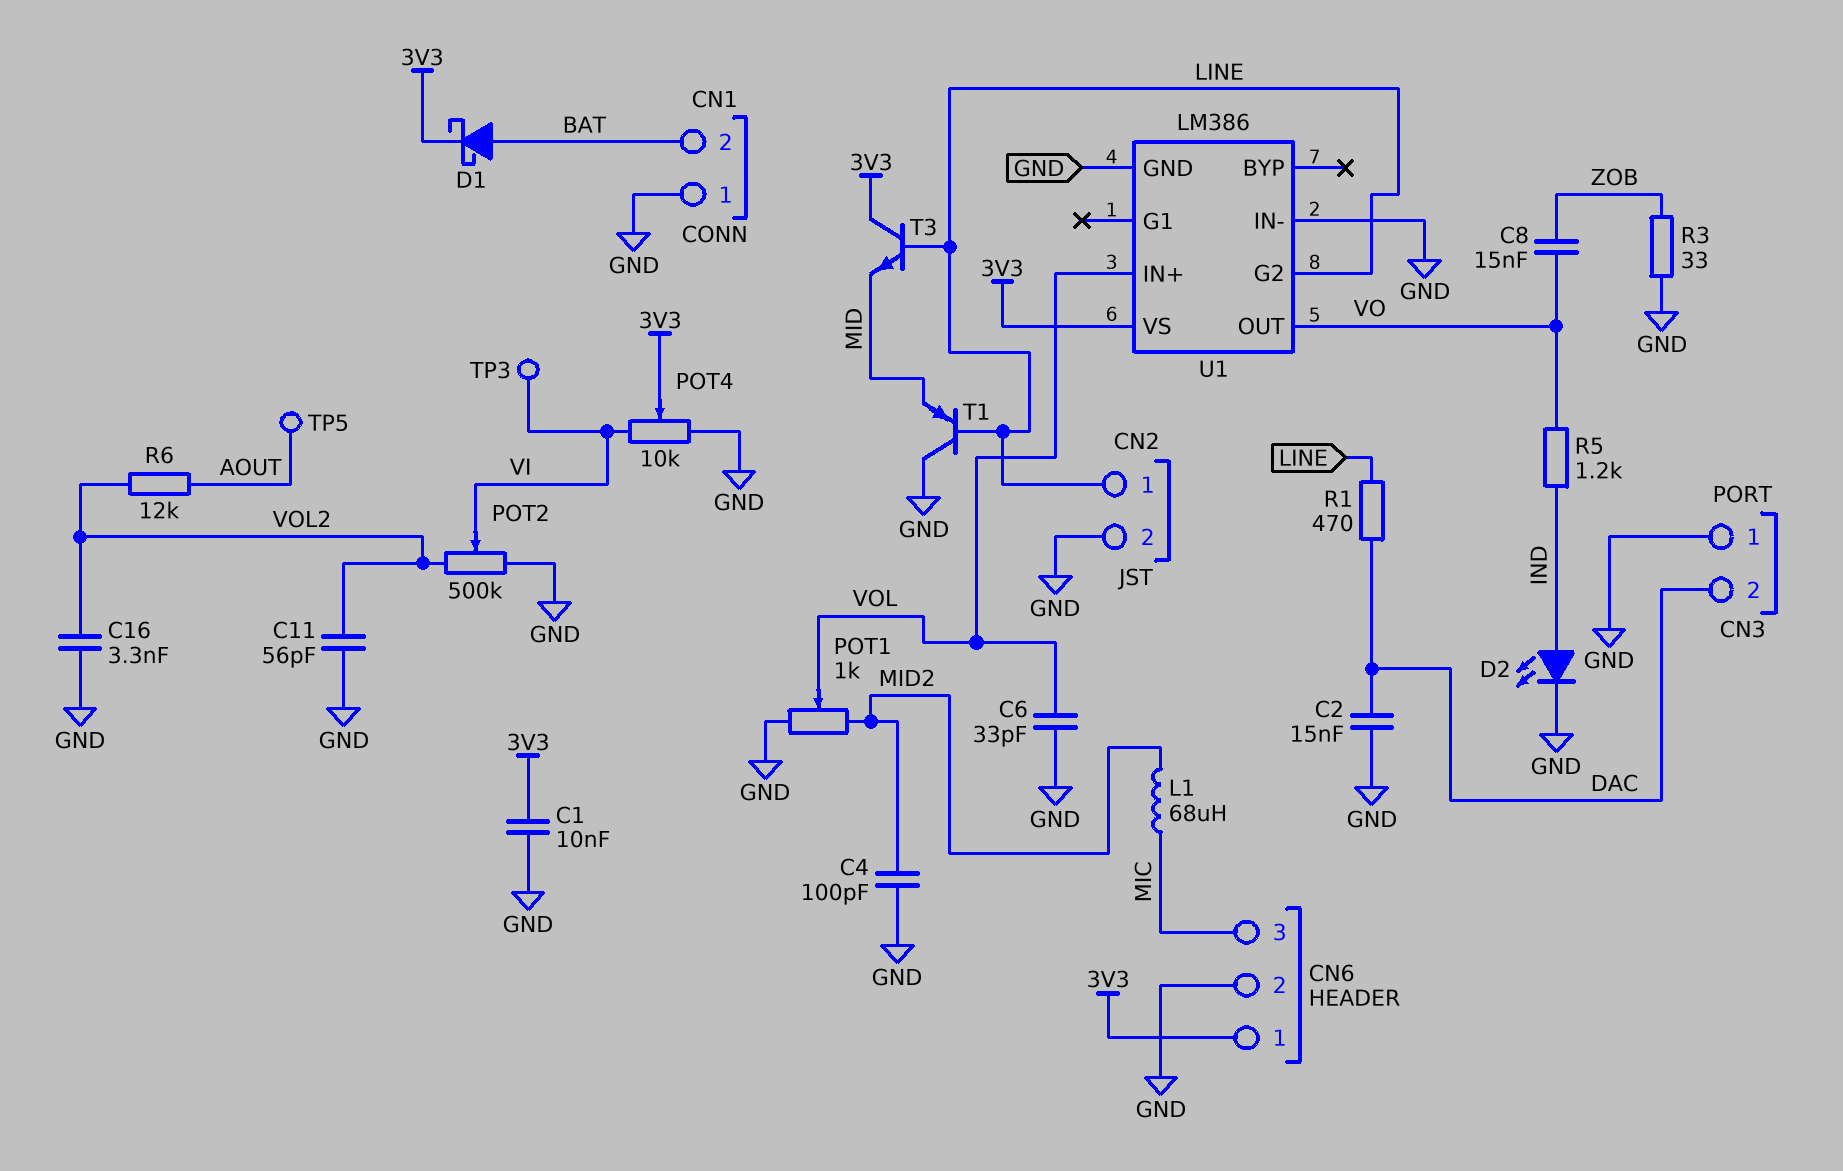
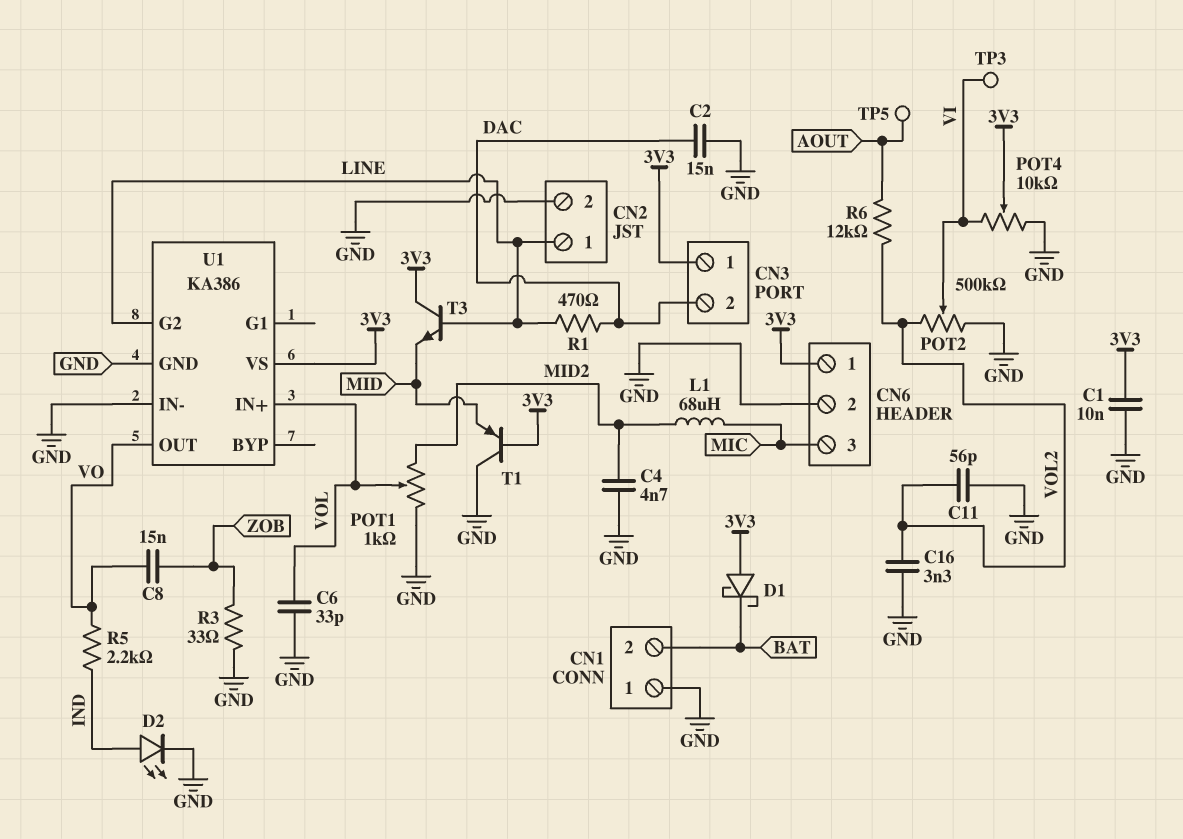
C4: 100pF (GND, MID2) -> 4.7nF (GND, MID2)
CN3 pin 1: GND -> 3V3
D1: schottky (A BAT, K 3V3) -> schottky (A 3V3, K BAT)
R5: 1.2k (IND, VO) -> 2.2k (IND, VO)
T1: PNP (B LINE, C GND, E MID) -> PNP (B 3V3, C GND, E MID)
U1: LM386 -> KA386

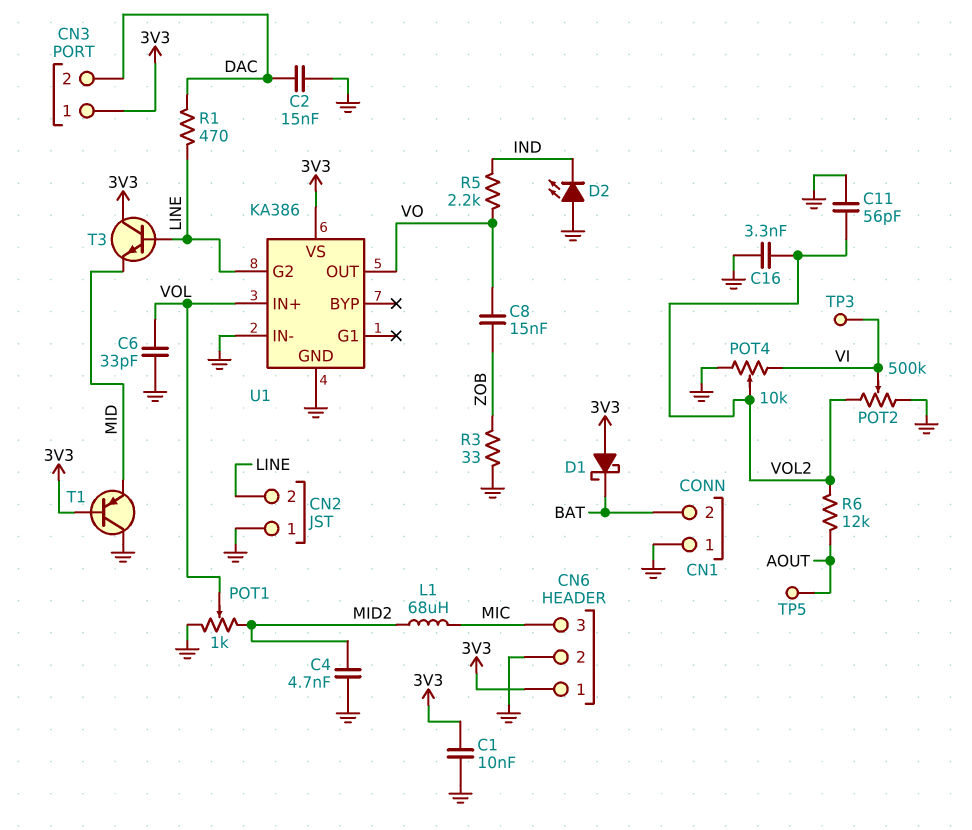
CN2 pin 1: LINE -> GND
CN2 pin 2: GND -> LINE
D2: LED (A IND, K GND) -> LED (A GND, K IND)
POT4: 10k (GND, VI, wiper 3V3) -> 10k (GND, VI, wiper VOL2)

